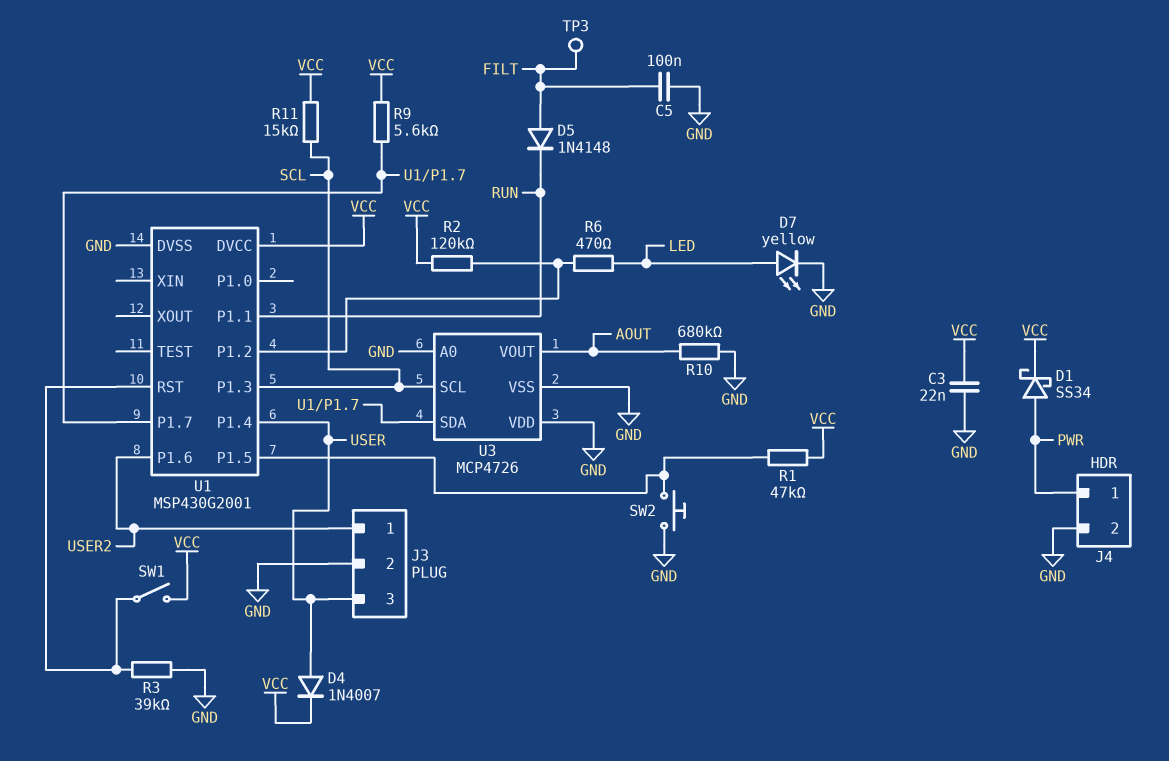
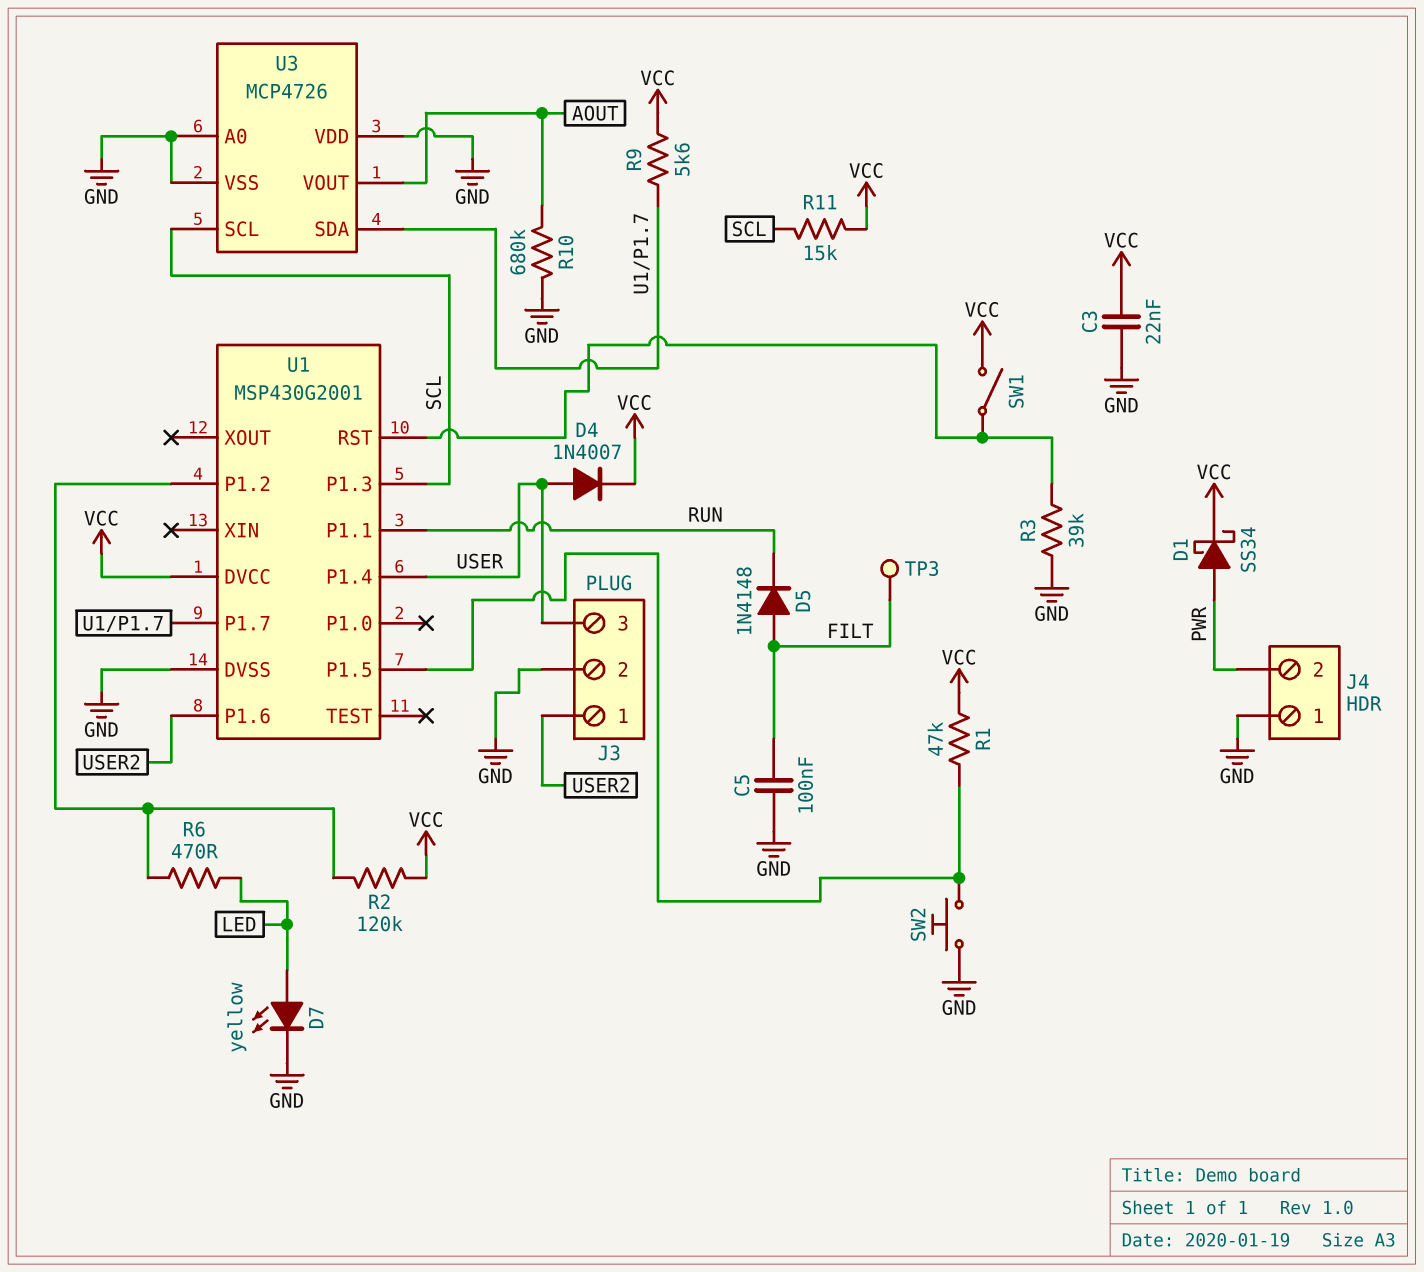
J4 pin 1: PWR -> GND
J4 pin 2: GND -> PWR

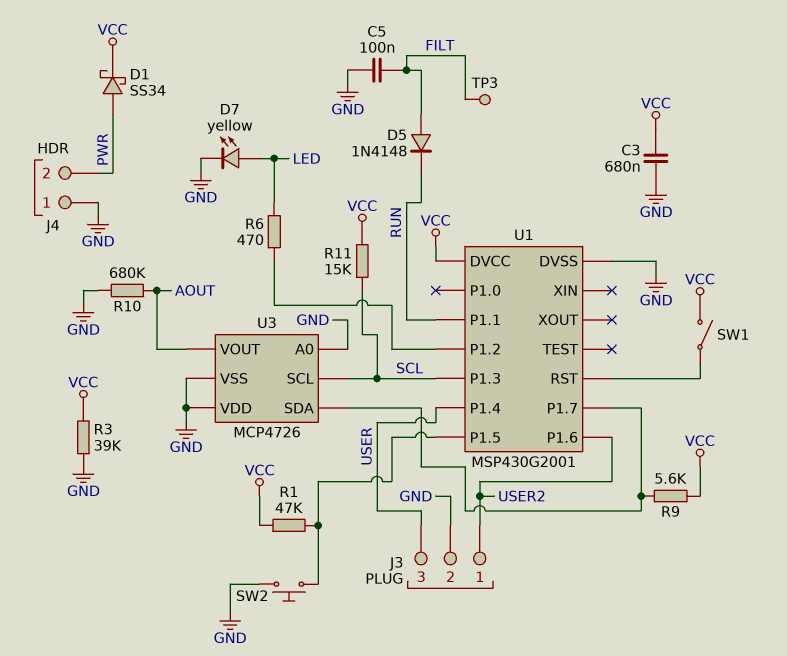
C3: 22nF (GND, VCC) -> 680nF (GND, VCC)
D4: diode 1N4007 (A USER, K VCC) -> none
R2: 120k (U1/P1.2, VCC) -> none
R3: 39k (GND, U1/RST) -> 39k (GND, VCC)

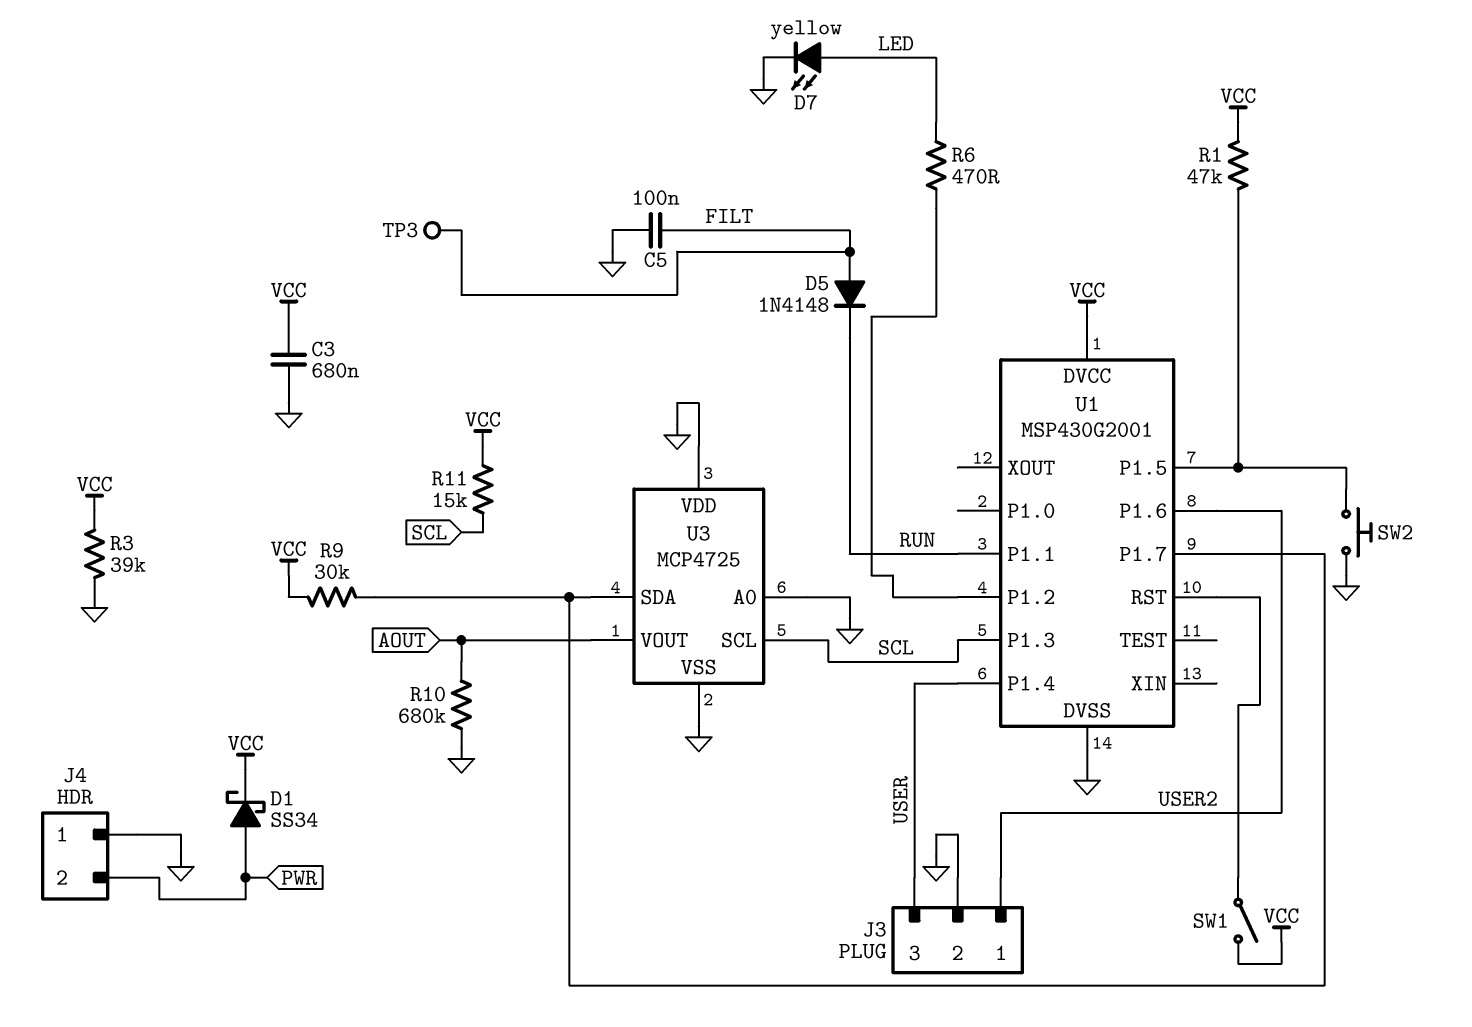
R9: 5.6k (U1/P1.7, VCC) -> 30k (U1/P1.7, VCC)
U3: MCP4726 -> MCP4725

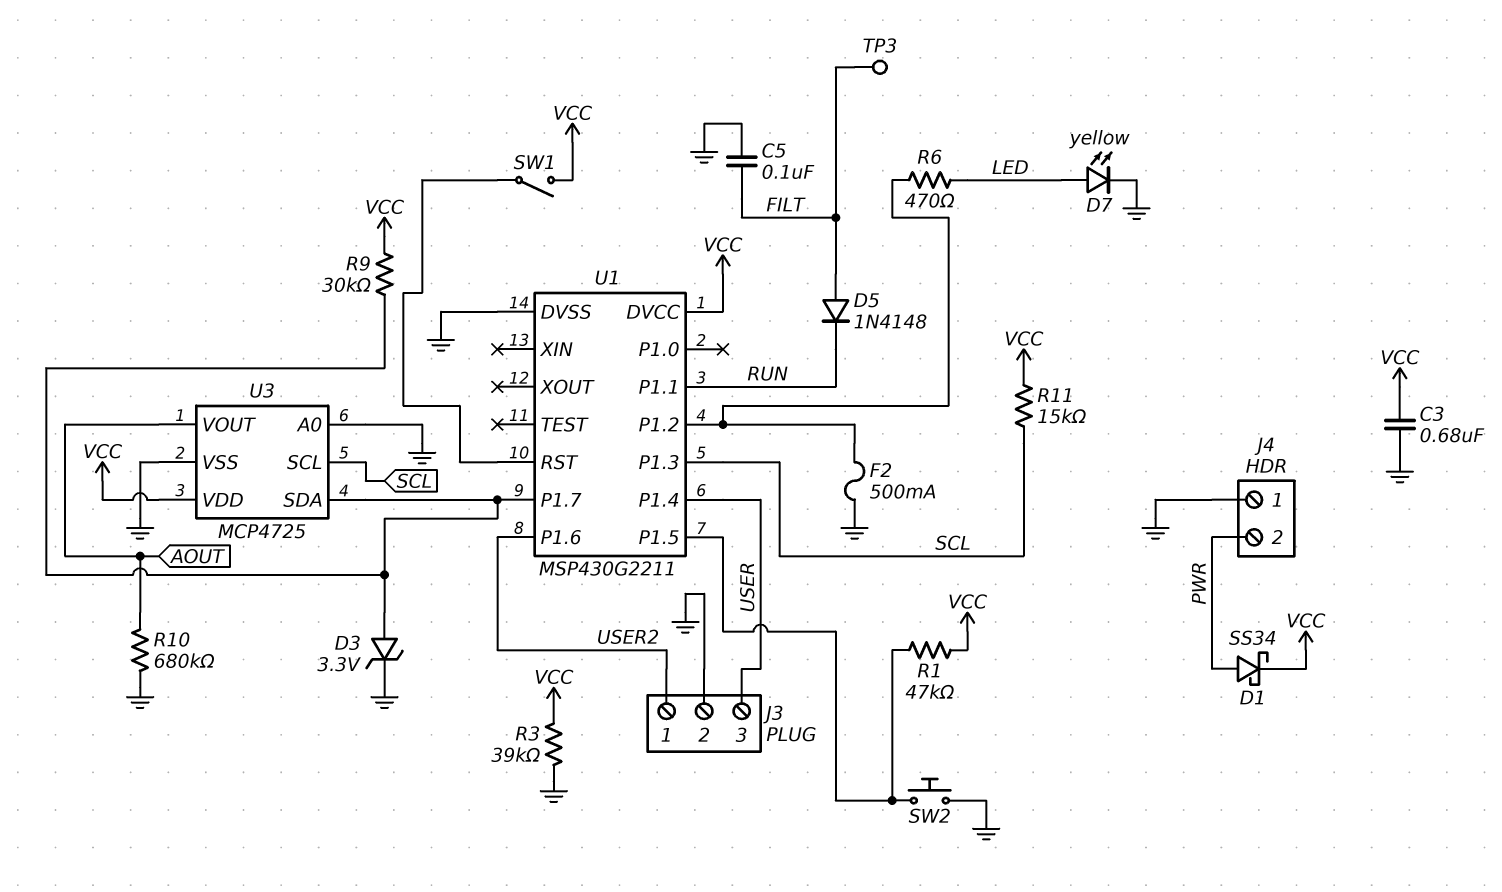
D3: none -> zener 3.3V (A U1/P1.7, K GND)
F2: none -> 500mA (GND, U1/P1.2)
U1: MSP430G2001 -> MSP430G2211
U3 pin VDD: GND -> VCC

